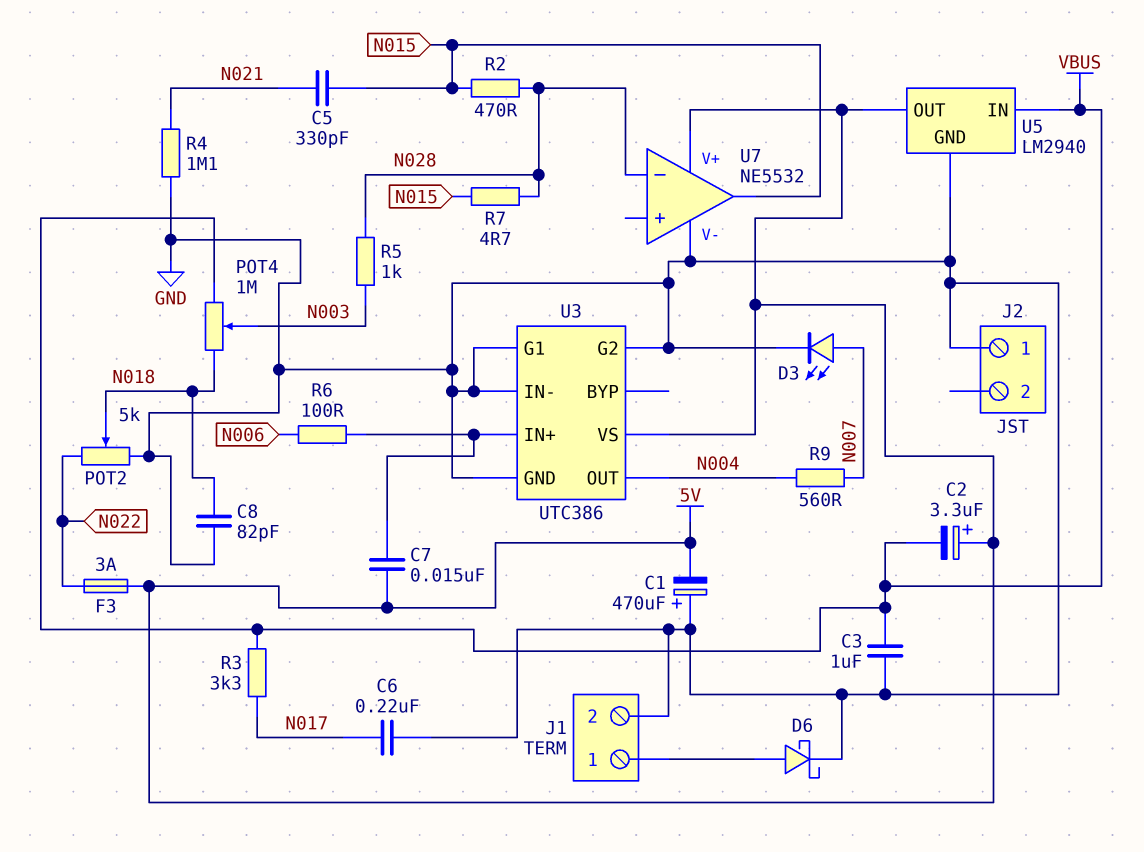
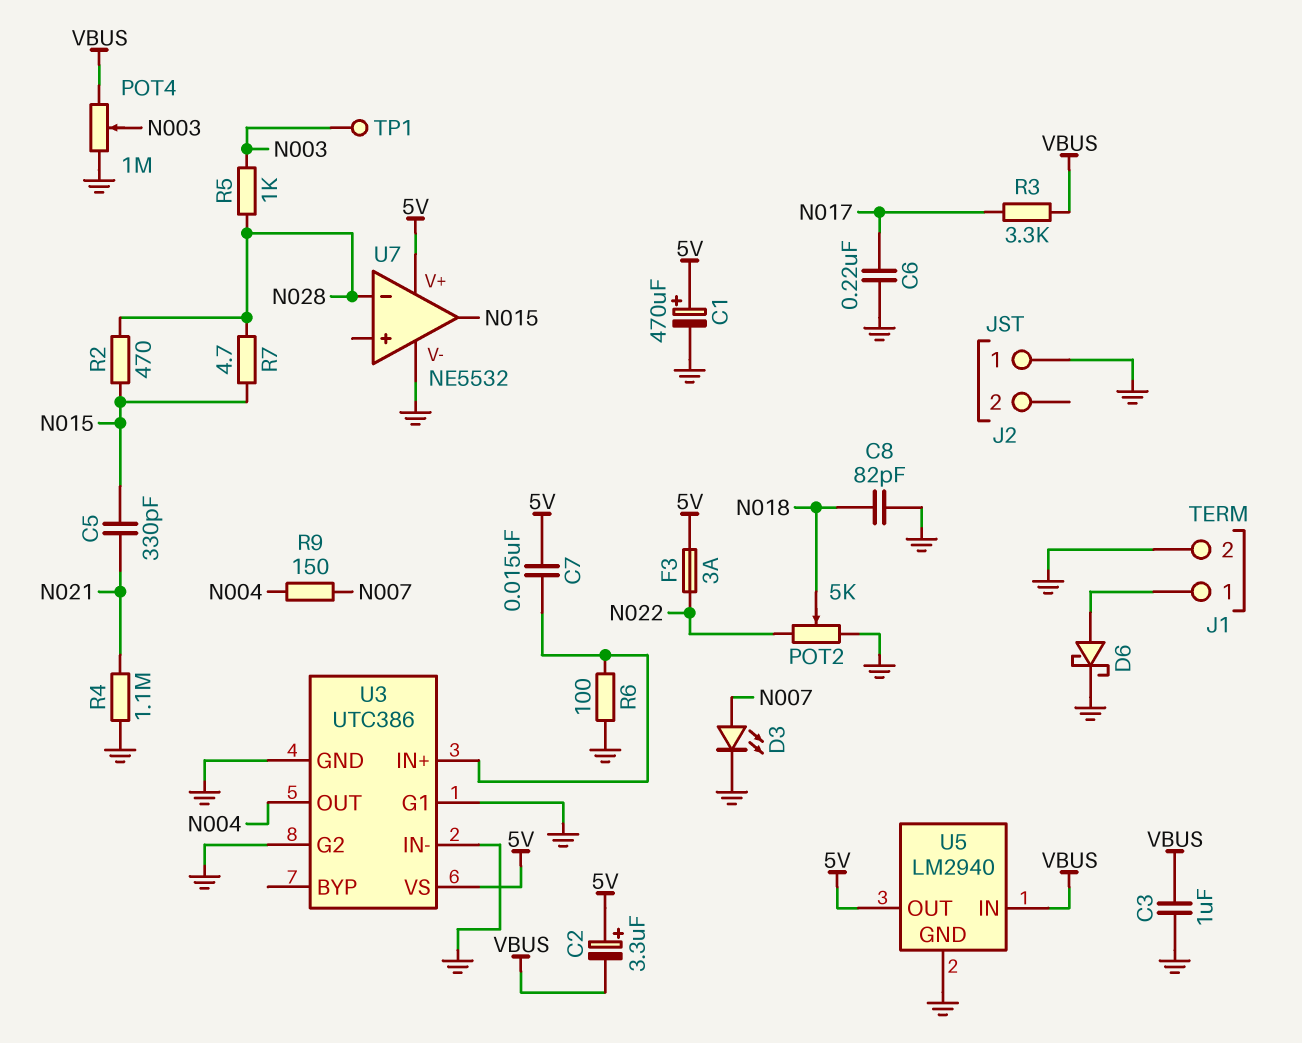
C1: 470uF (plus GND, minus 5V) -> 470uF (plus 5V, minus GND)
POT4: 1M (N018, VBUS, wiper N003) -> 1M (GND, VBUS, wiper N003)
R6: 100 (N006, U3/IN+) -> 100 (GND, U3/IN+)
R9: 560 (N004, N007) -> 150 (N004, N007)
TP1: none -> test point (N003)

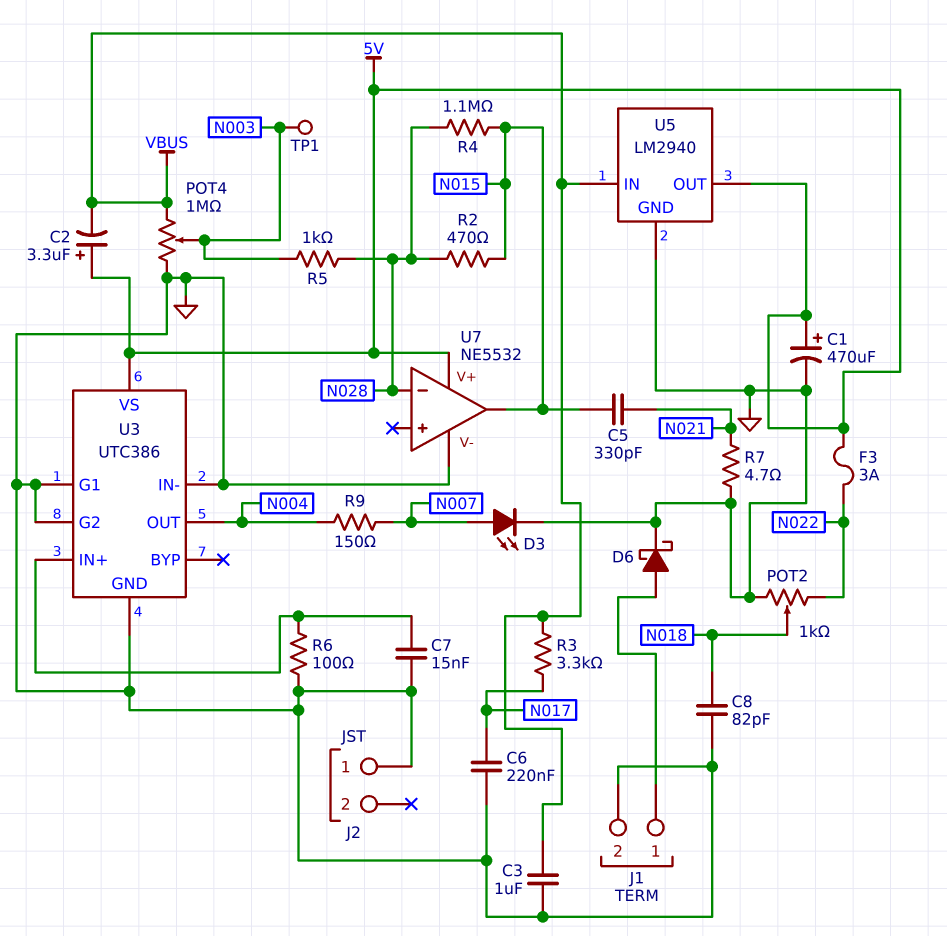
C7: 15nF (5V, U3/IN+) -> 15nF (GND, U3/IN+)
POT2: 5k (GND, N022, wiper N018) -> 1k (GND, N022, wiper N018)
R4: 1.1M (GND, N021) -> 1.1M (N015, N028)
R7: 4.7 (N015, N028) -> 4.7 (GND, N021)

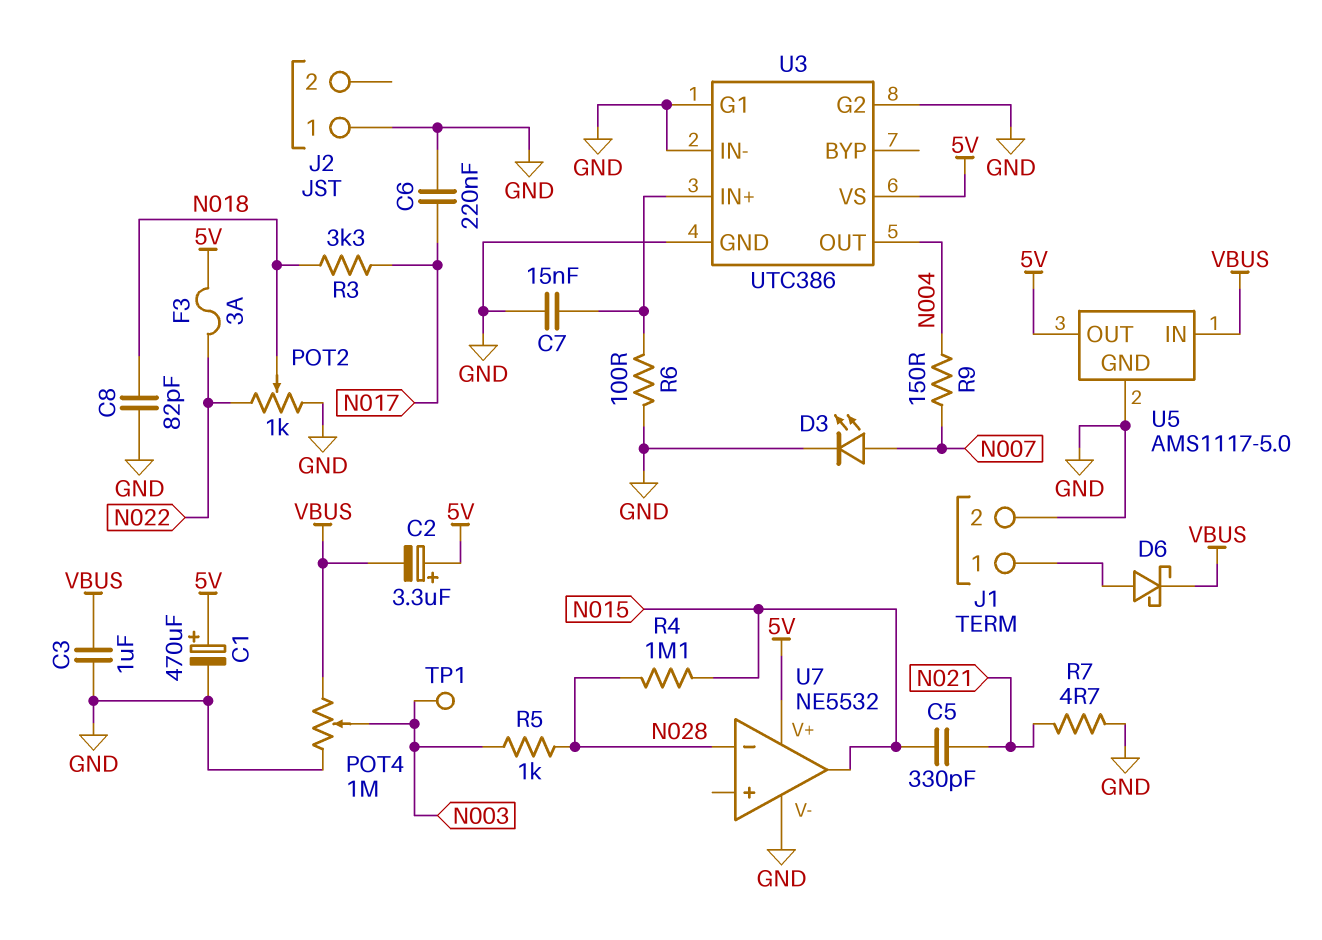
D6: schottky (A J1/1, K GND) -> schottky (A J1/1, K VBUS)
R2: 470 (N015, N028) -> none
R3: 3.3k (N017, VBUS) -> 3.3k (N017, N018)
U5: LM2940 -> AMS1117-5.0

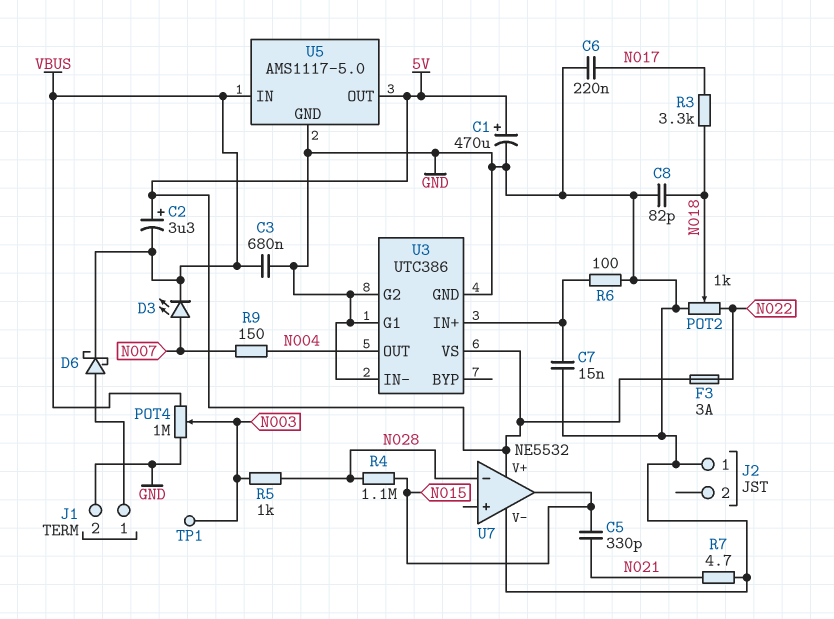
C3: 1uF (GND, VBUS) -> 680nF (GND, VBUS)
D3: LED (A N007, K GND) -> LED (A N007, K VBUS)

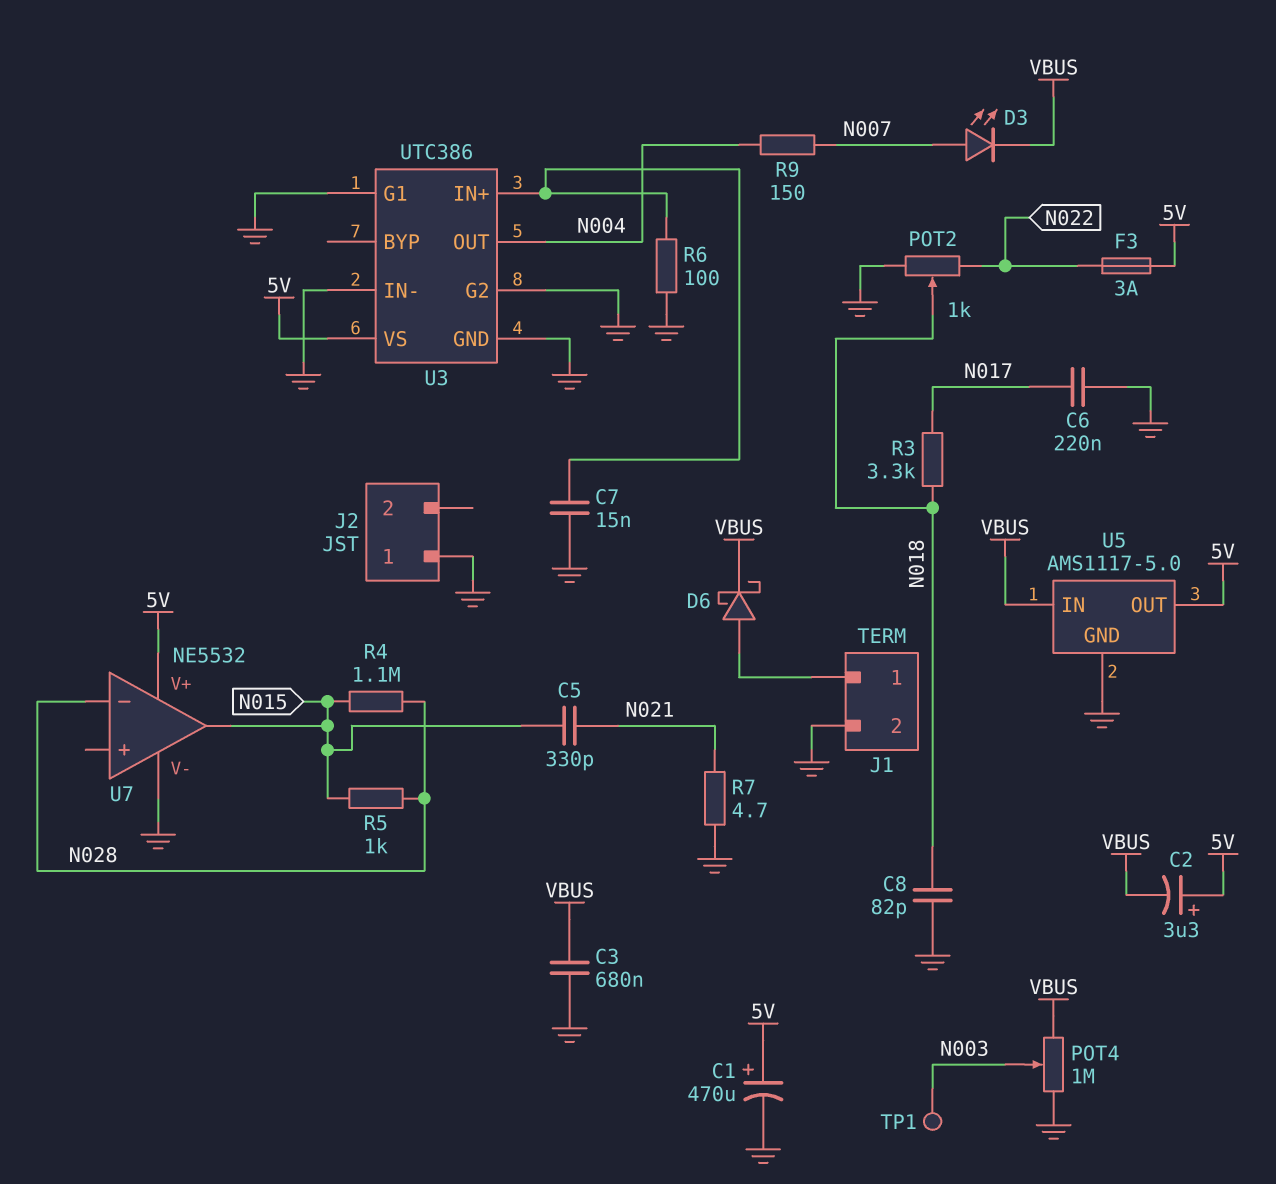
R5: 1k (N003, N028) -> 1k (N015, N028)

